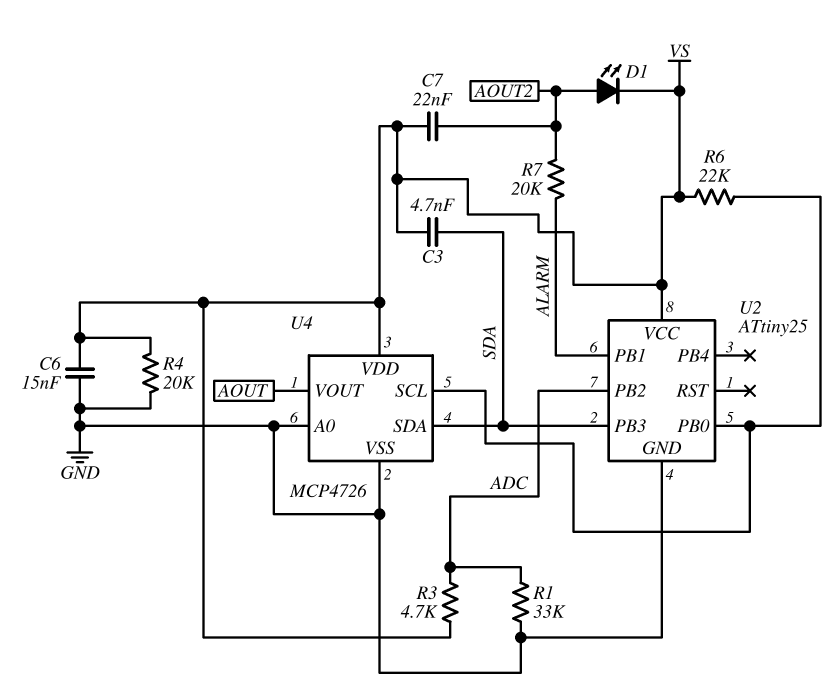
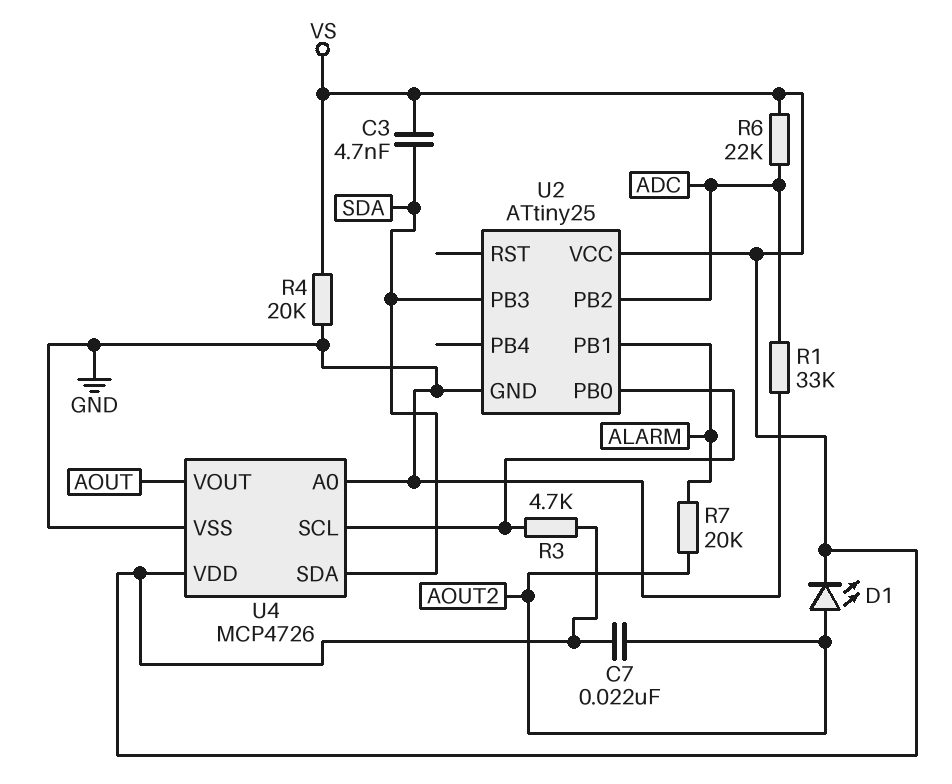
C6: 15nF (GND, VS) -> none
R3: 4.7k (ADC, VS) -> 4.7k (U2/PB0, VS)
R6: 22k (U2/PB0, VS) -> 22k (ADC, VS)

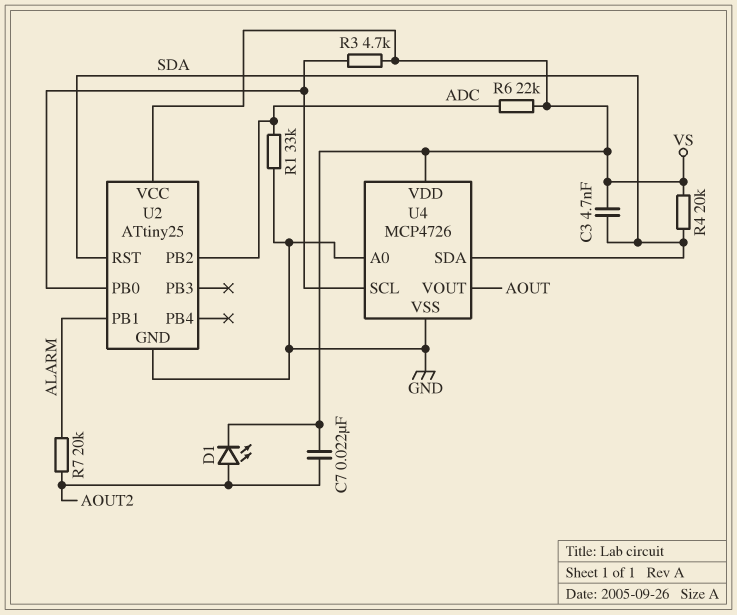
R4: 20k (GND, VS) -> 20k (SDA, VS)
U2 pin PB3: SDA -> none
U2 pin RST: none -> SDA

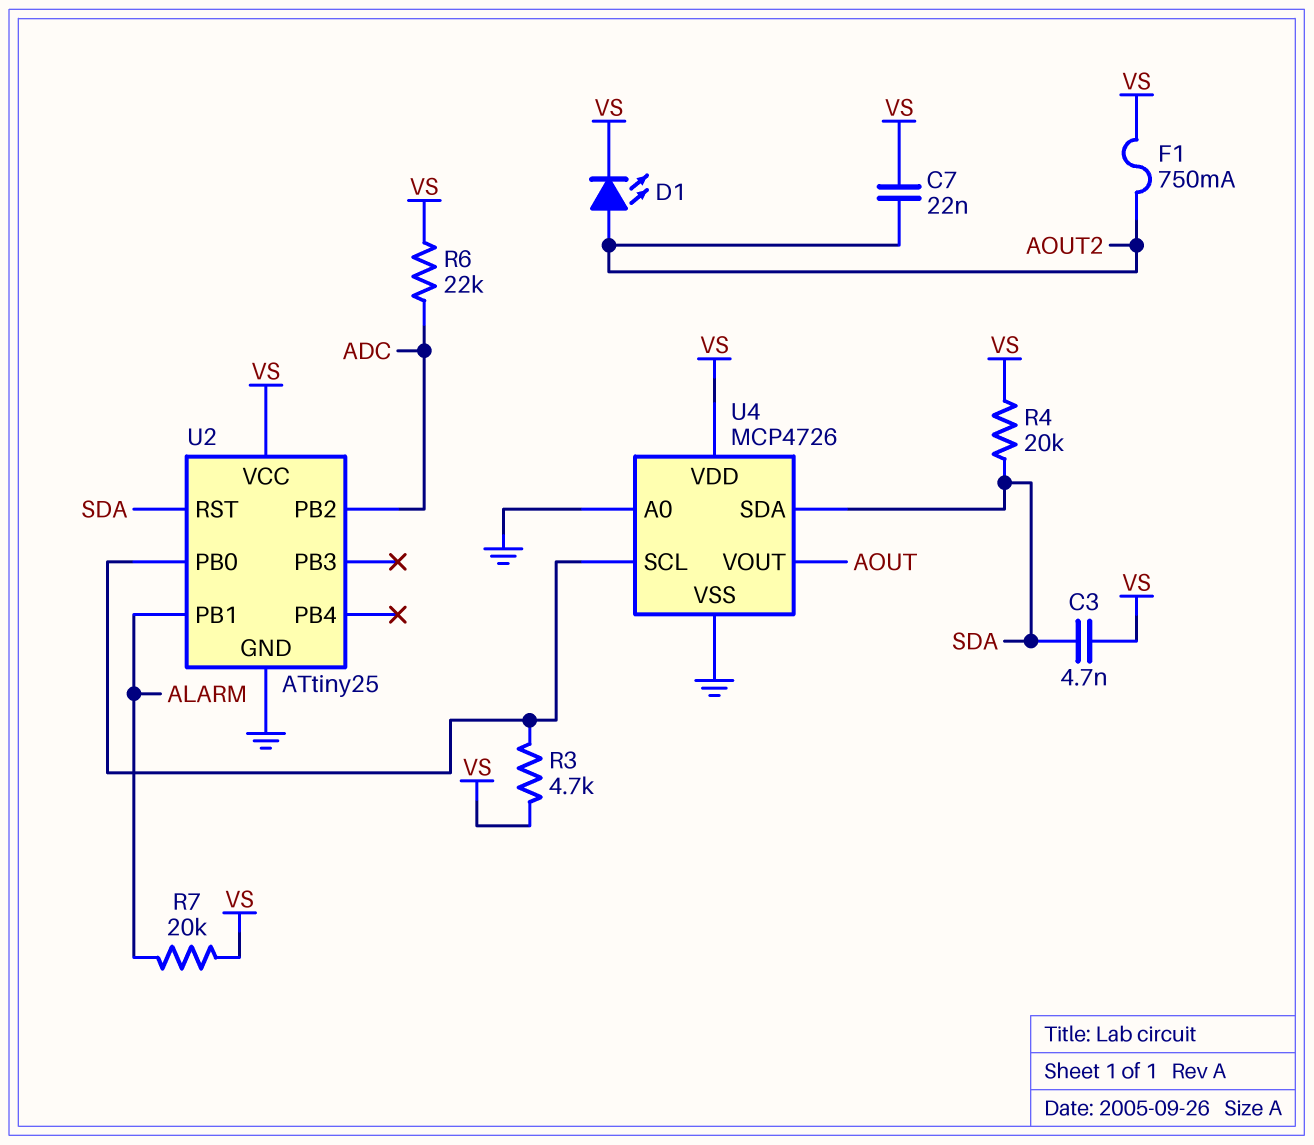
F1: none -> 750mA (AOUT2, VS)
R1: 33k (ADC, GND) -> none
R7: 20k (ALARM, AOUT2) -> 20k (ALARM, VS)

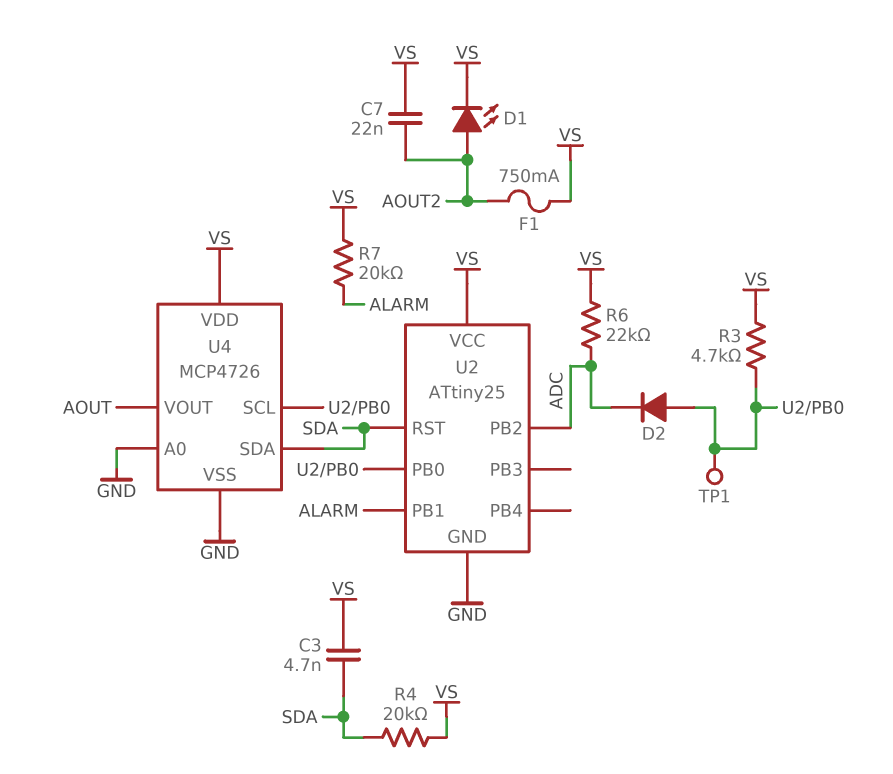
D2: none -> diode (A U2/PB0, K ADC)
TP1: none -> test point (U2/PB0)

